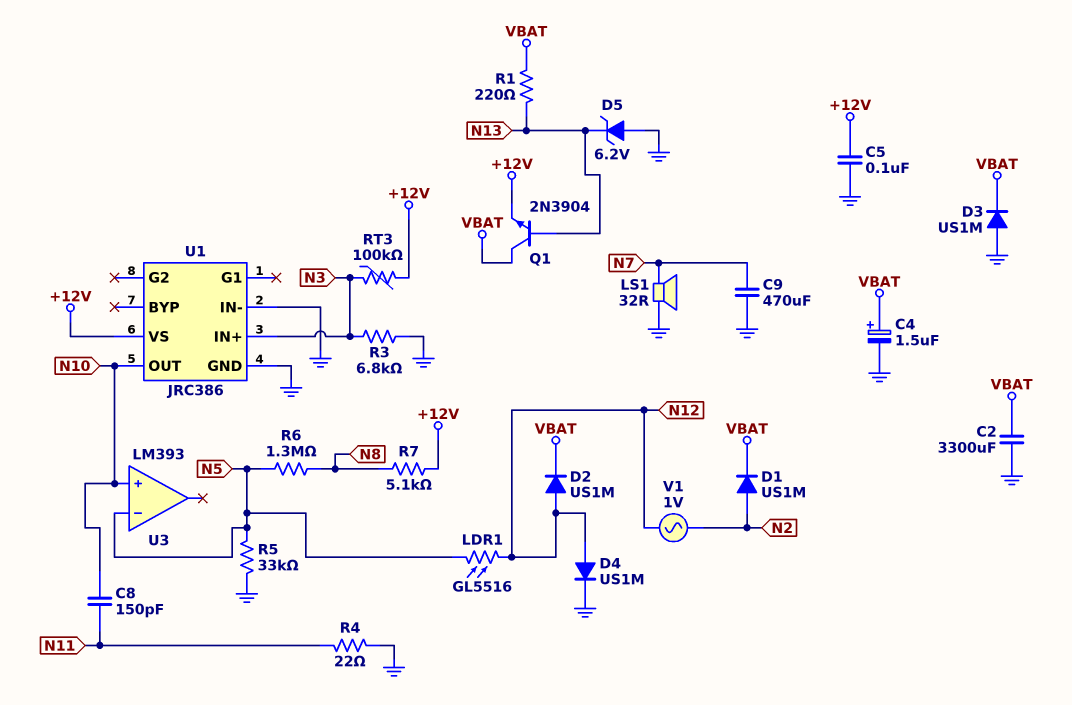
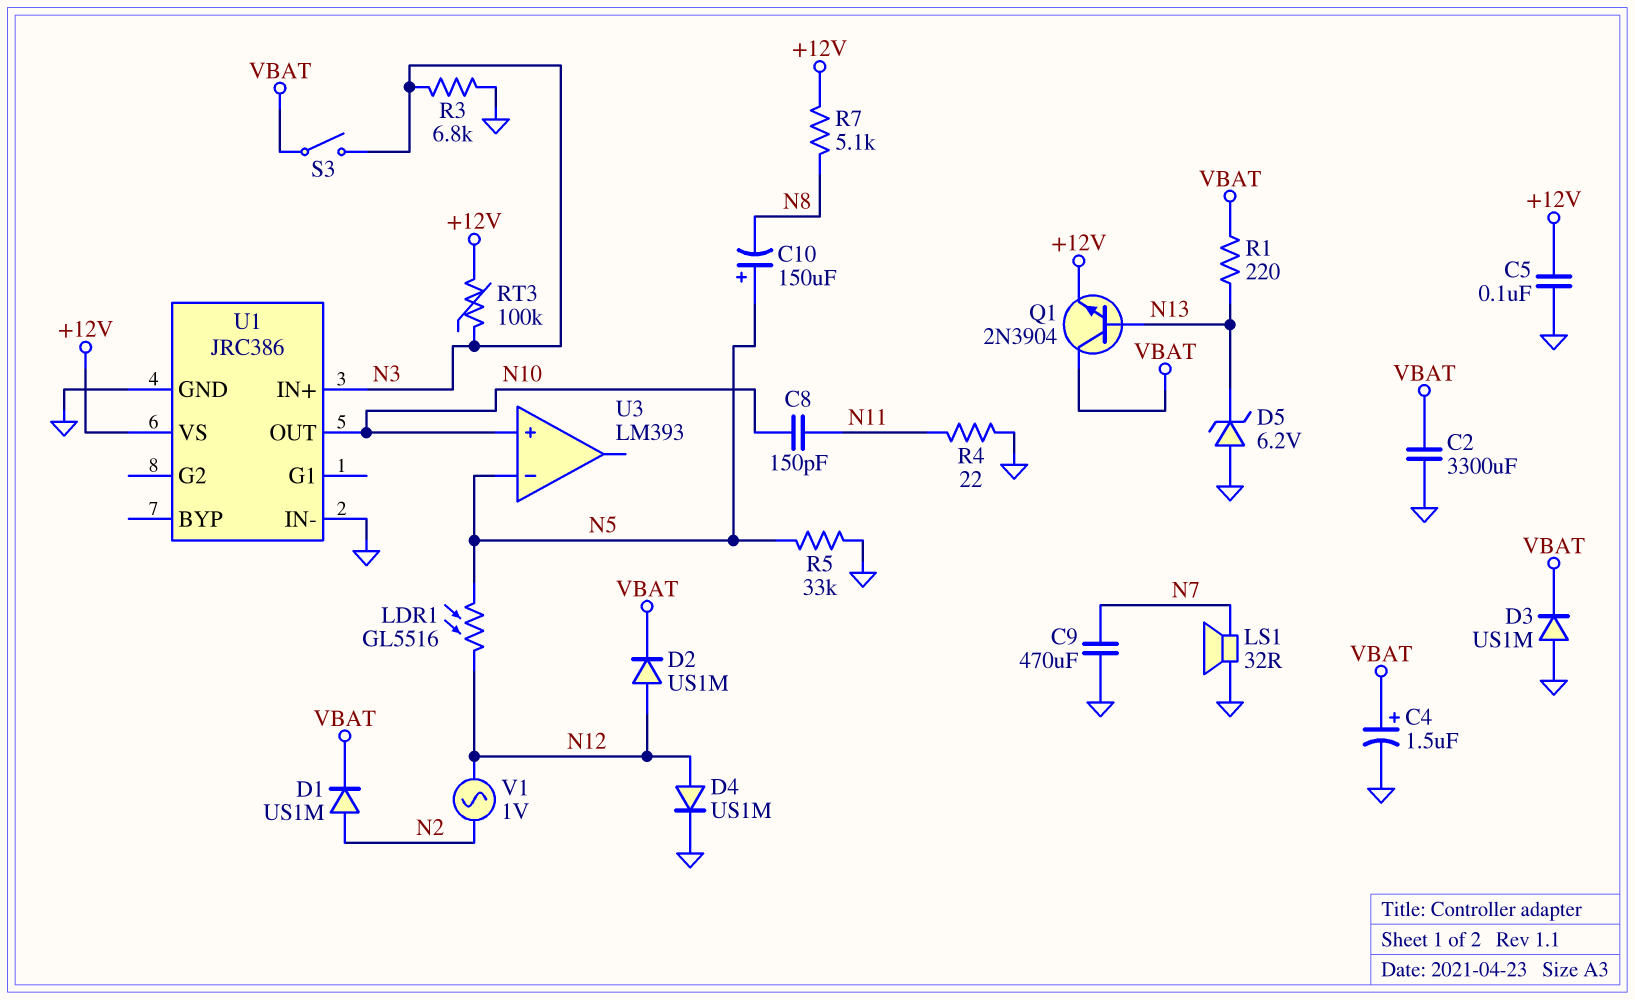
C10: none -> 150uF (plus N5, minus N8)
R6: 1.3M (N5, N8) -> none
S3: none -> switch (N3, VBAT)

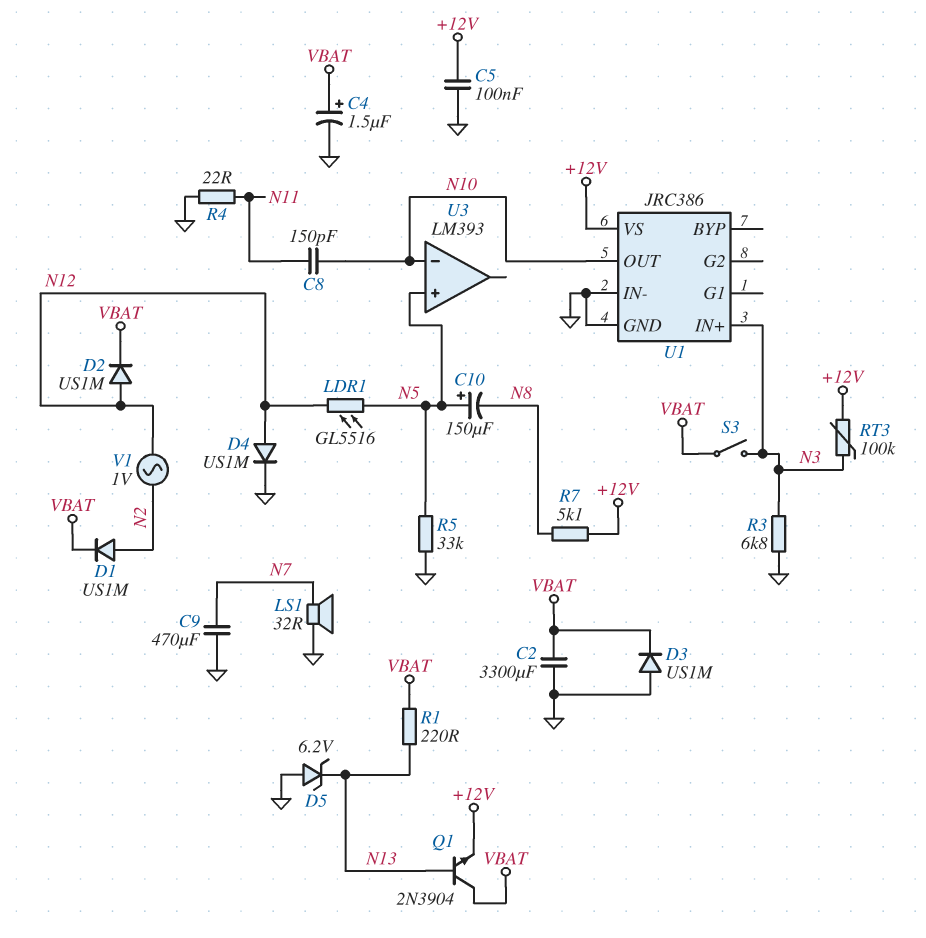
U3 pin in+: N10 -> N5
U3 pin in-: N5 -> N10

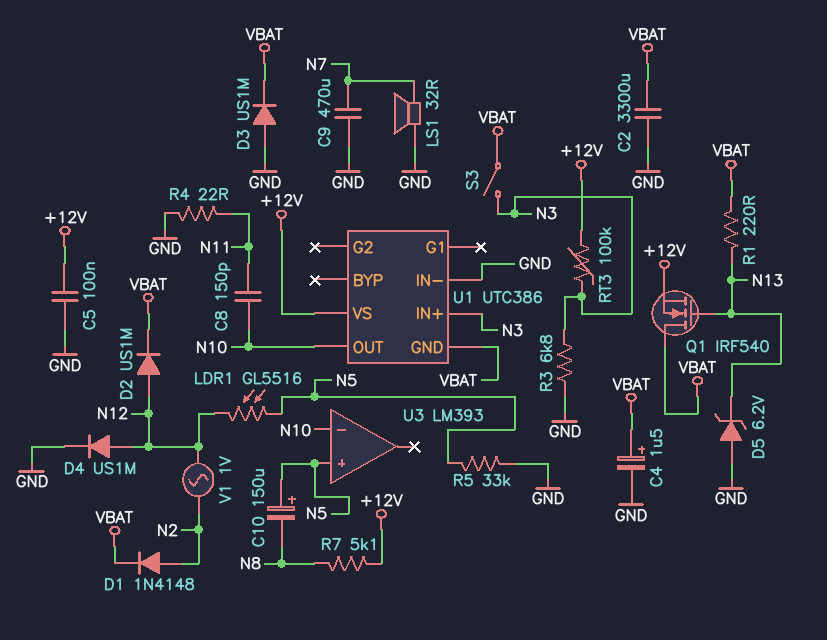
D1: diode US1M (A N2, K VBAT) -> diode 1N4148 (A N2, K VBAT)
Q1: NPN 2N3904 (B N13, C VBAT, E +12V) -> NMOS IRF540 (G N13, D VBAT, S +12V)
U1: JRC386 -> UTC386
U1 pin GND: GND -> VBAT

